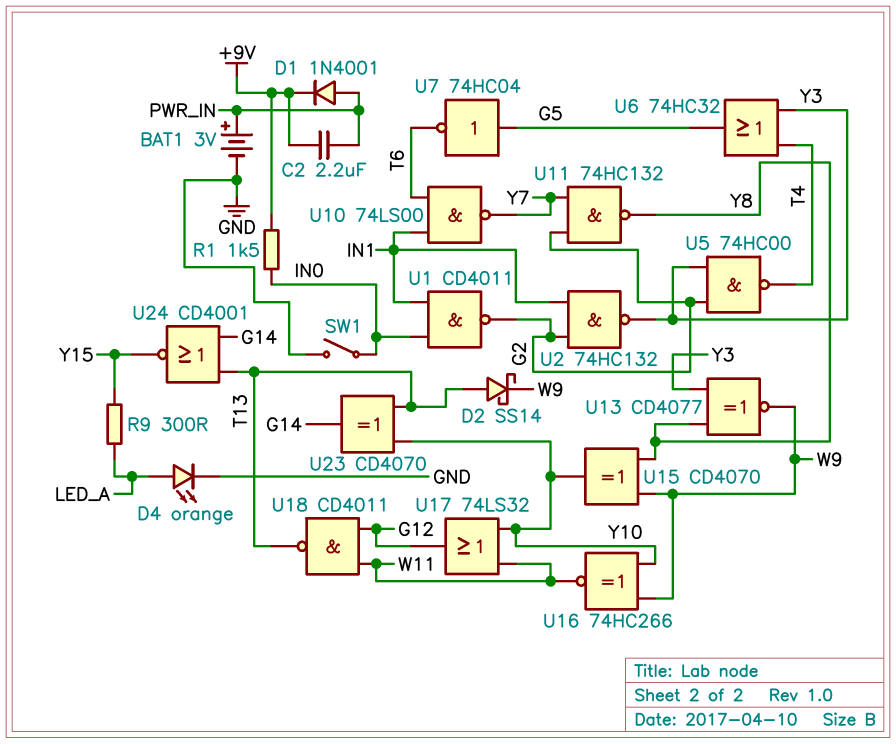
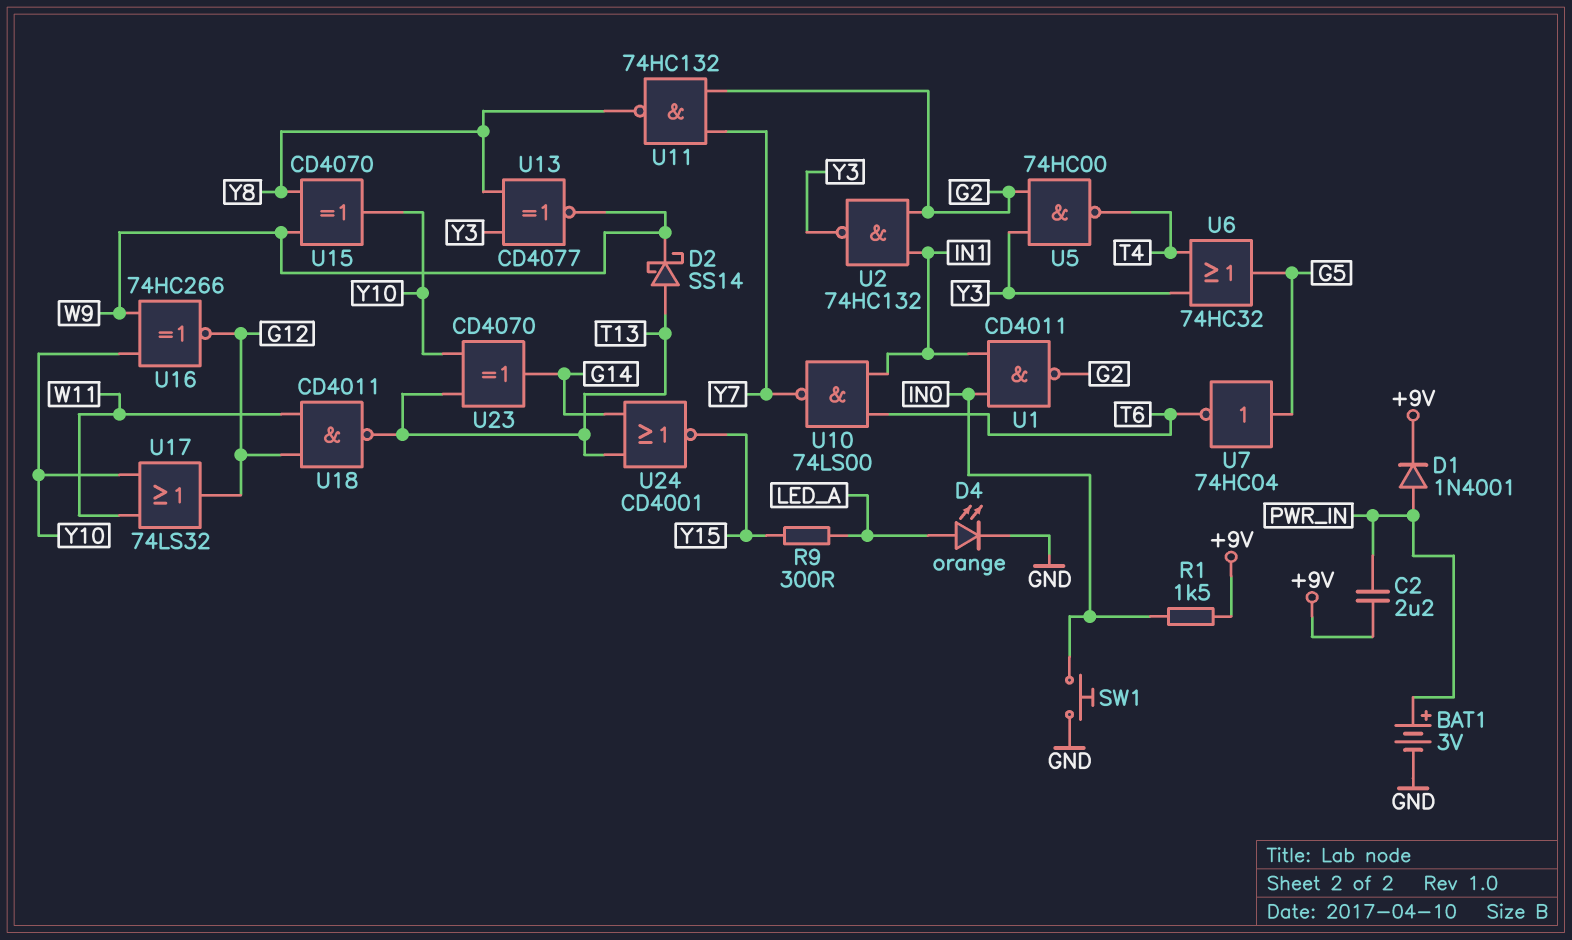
SW1: switch (GND, IN0) -> button (GND, IN0)
U16: XNOR 74HC266 (in W9, in Y10, out W11) -> XNOR 74HC266 (in W9, in Y10, out G12)

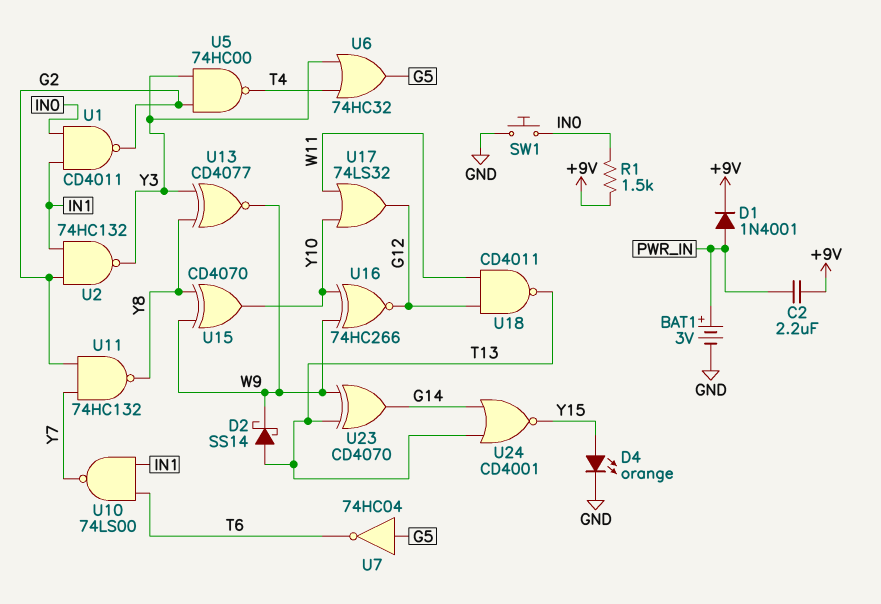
D4: LED orange (A LED_A, K GND) -> LED orange (A Y15, K GND)
R9: 300 (LED_A, Y15) -> none
U23: XOR CD4070 (in T13, in Y10, out G14) -> XOR CD4070 (in T13, in W9, out G14)

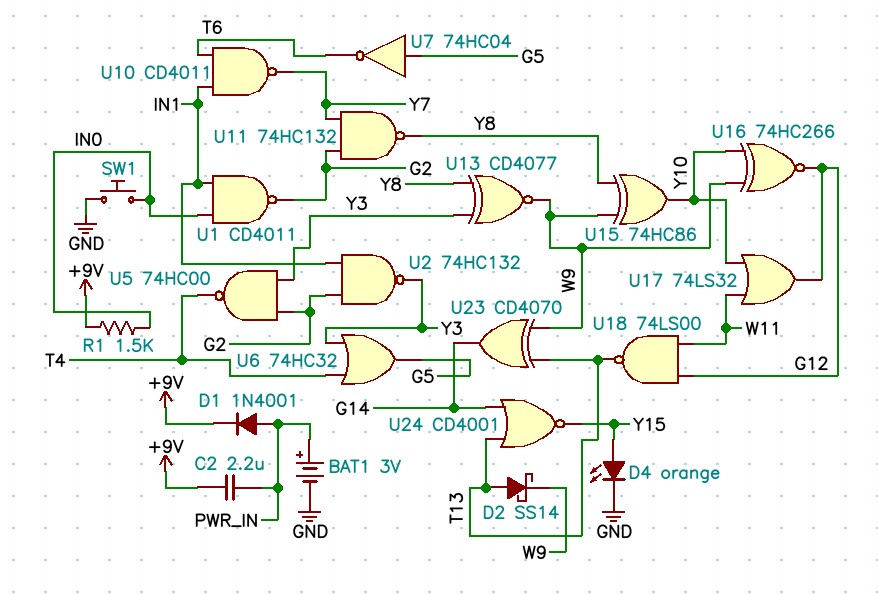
U10: NAND 74LS00 (in IN1, in T6, out Y7) -> NAND CD4011 (in IN1, in T6, out Y7)
U15: XOR CD4070 (in W9, in Y8, out Y10) -> XOR 74HC86 (in W9, in Y8, out Y10)
U18: NAND CD4011 (in G12, in W11, out T13) -> NAND 74LS00 (in G12, in W11, out T13)

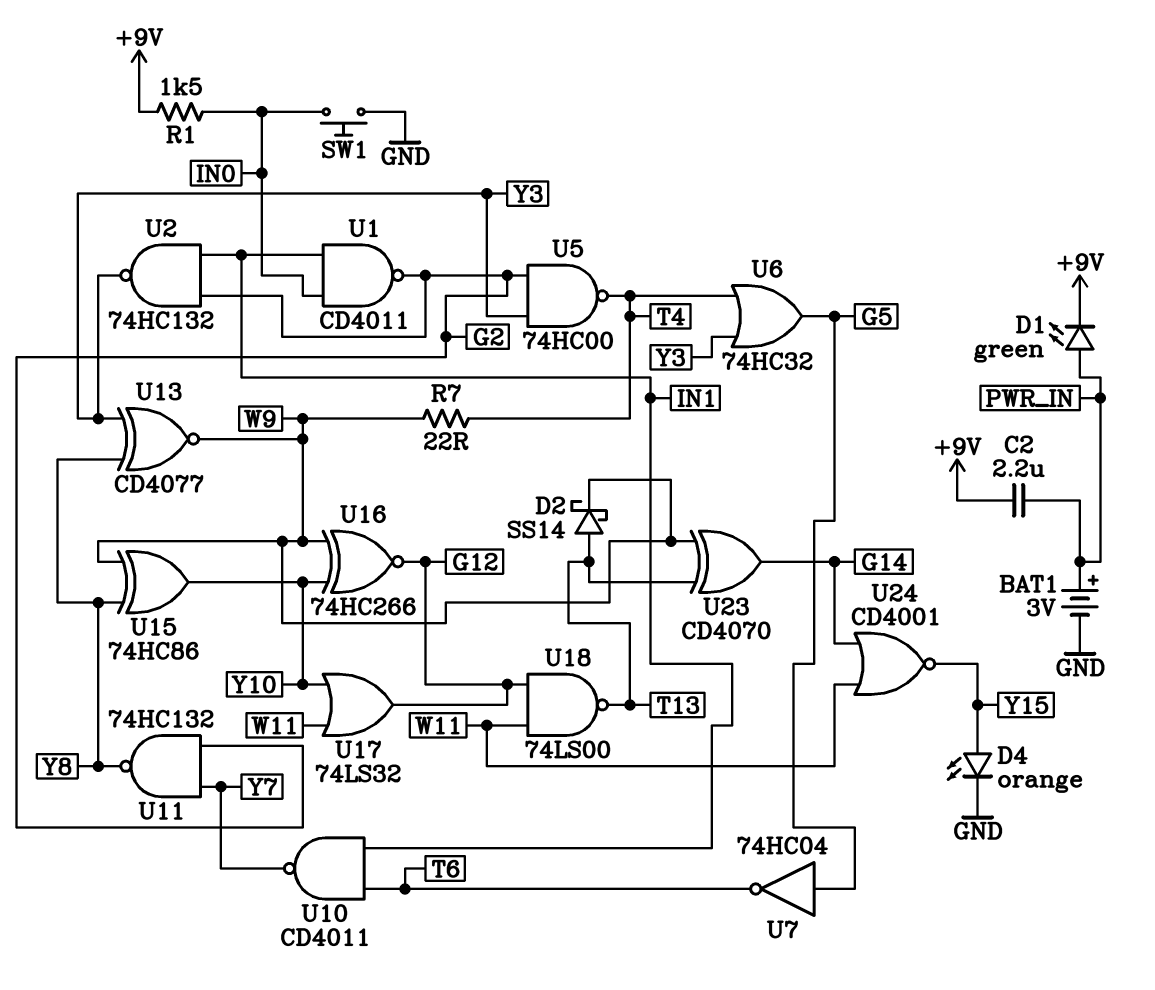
D1: diode 1N4001 (A PWR_IN, K +9V) -> LED green (A PWR_IN, K +9V)
R7: none -> 22 (T4, W9)
U24: NOR CD4001 (in G14, in T13, out Y15) -> NOR CD4001 (in G14, in W11, out Y15)

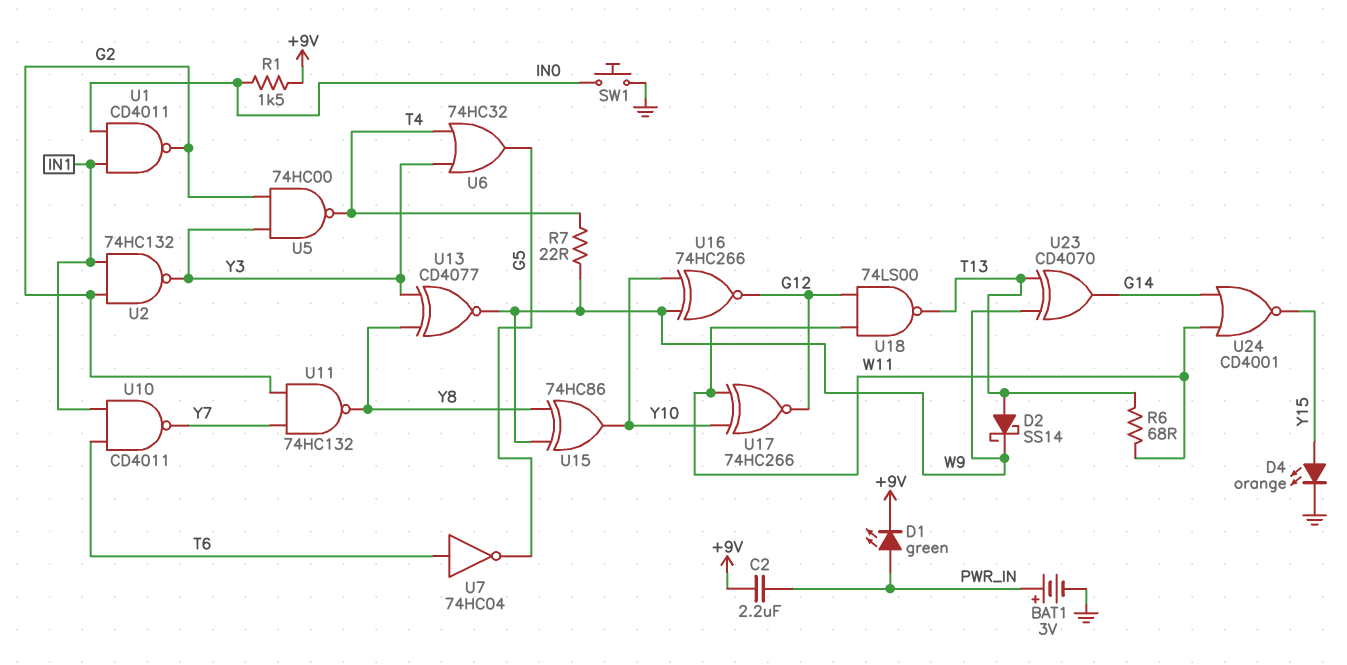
R6: none -> 68 (T13, W11)
U7: NOT 74HC04 (in G5, out T6) -> NOT 74HC04 (in T6, out G5)
U17: OR 74LS32 (in W11, in Y10, out G12) -> XNOR 74HC266 (in W11, in Y10, out G12)

